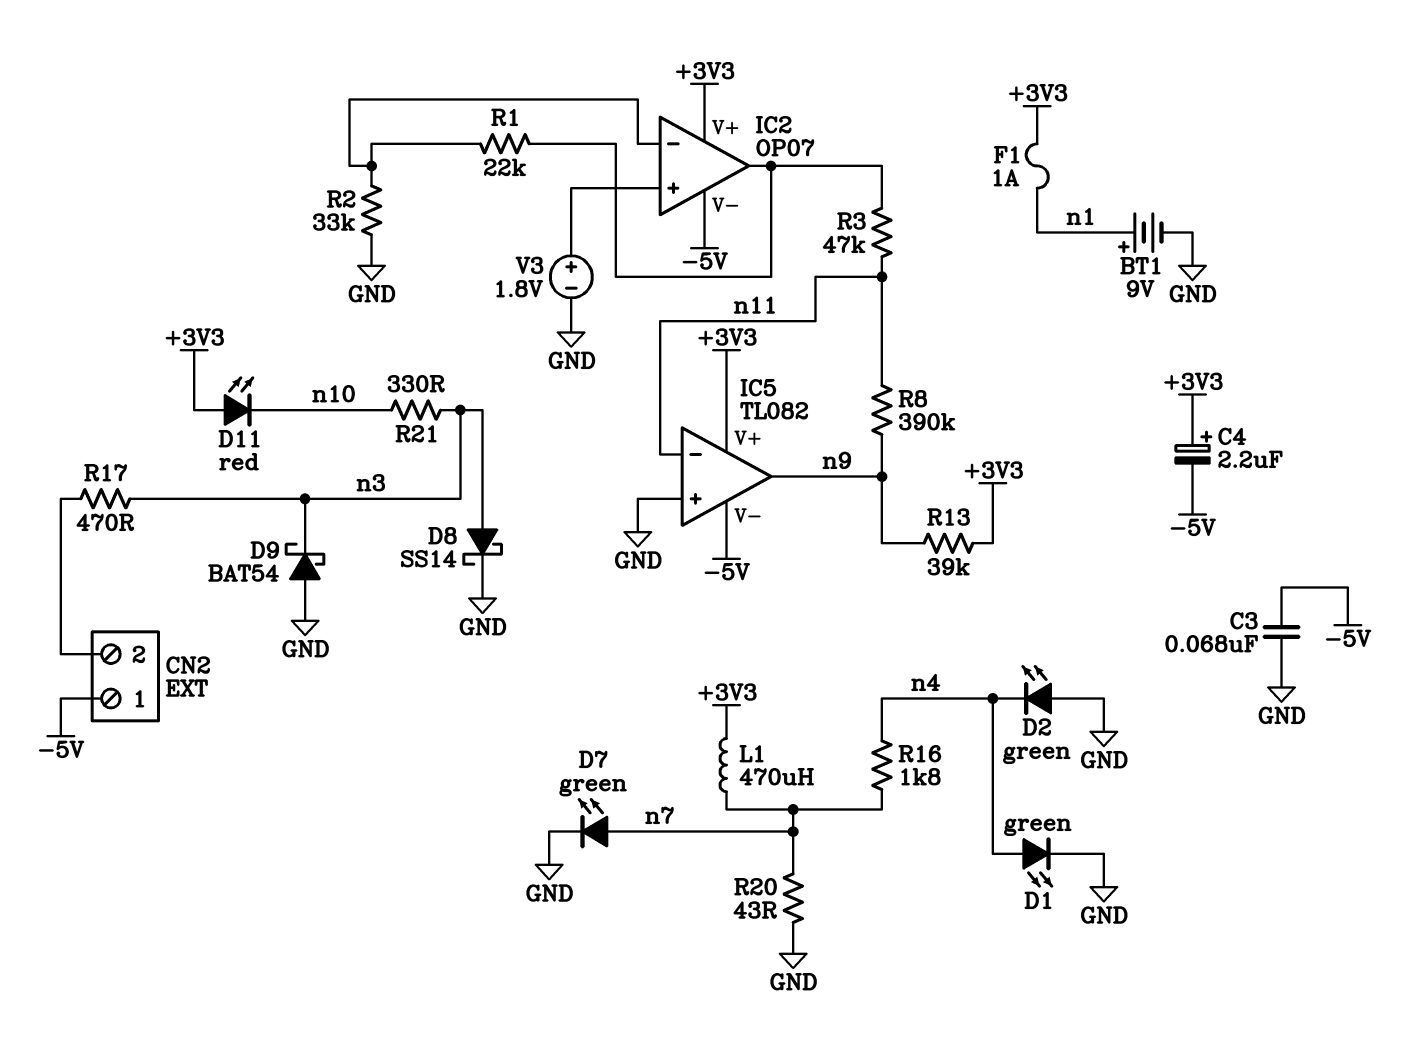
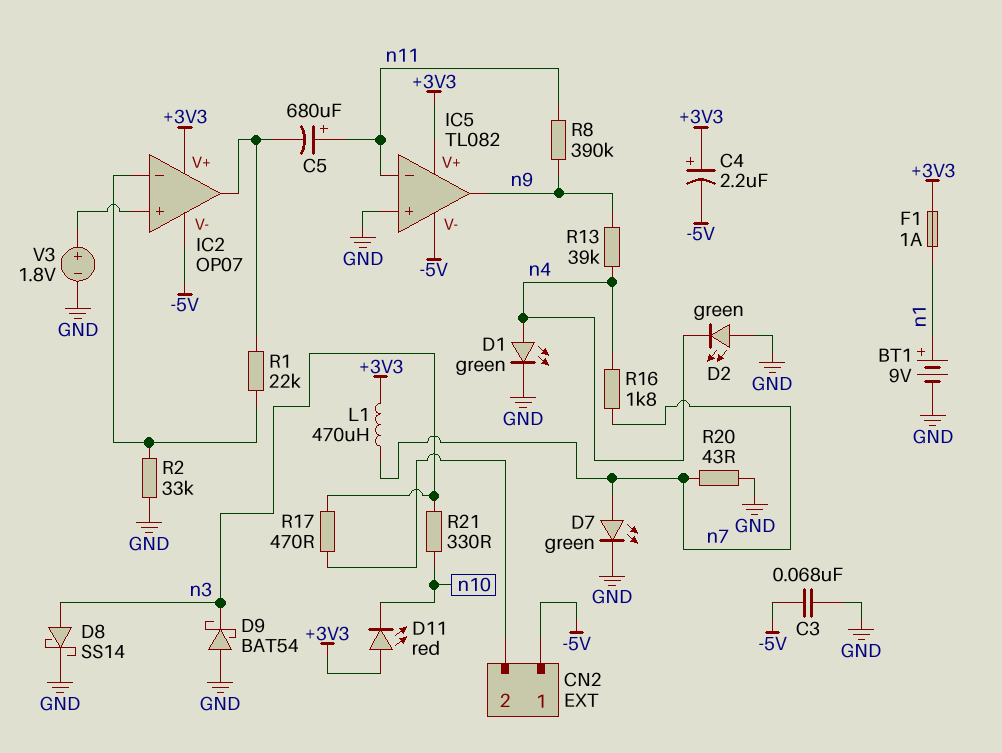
C5: none -> 680uF (plus n11, minus IC2/out)
R3: 47k (IC2/out, n11) -> none
R13: 39k (+3V3, n9) -> 39k (n4, n9)

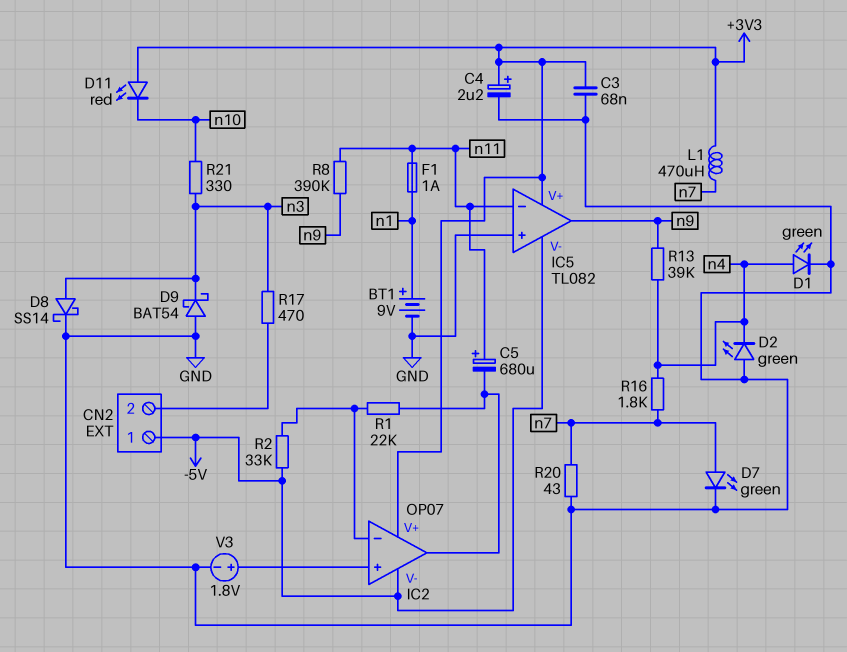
C3: 68nF (-5V, GND) -> 68nF (+3V3, GND)
C4: 2.2uF (plus +3V3, minus -5V) -> 2.2uF (plus +3V3, minus GND)
F1: 1A (+3V3, n1) -> 1A (n1, n11)
R2: 33k (GND, IC2/in-) -> 33k (-5V, IC2/in-)

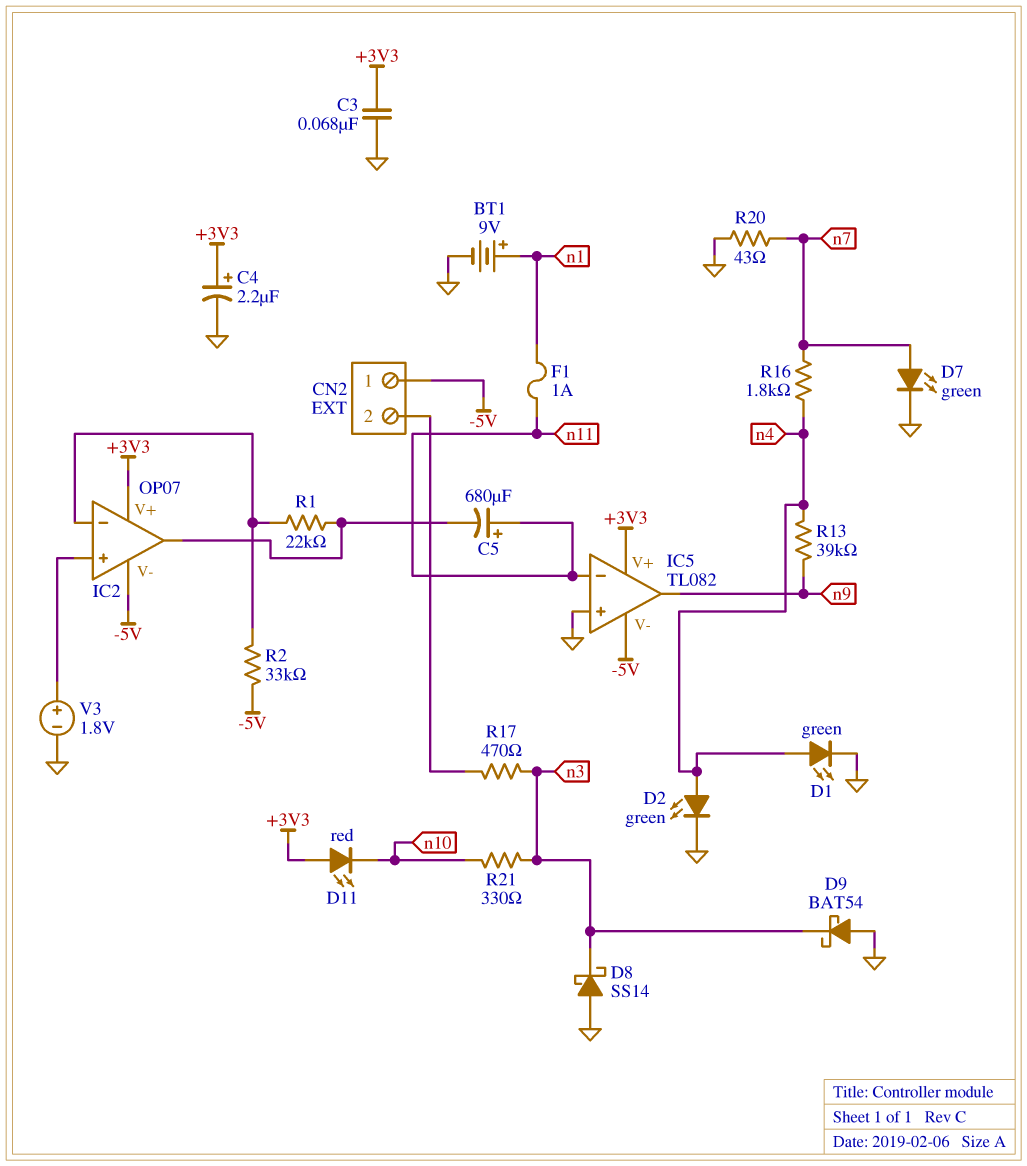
D2: LED green (A GND, K n4) -> LED green (A n4, K GND)
D8: schottky SS14 (A n3, K GND) -> schottky SS14 (A GND, K n3)
L1: 470uH (+3V3, n7) -> none
R8: 390k (n9, n11) -> none

